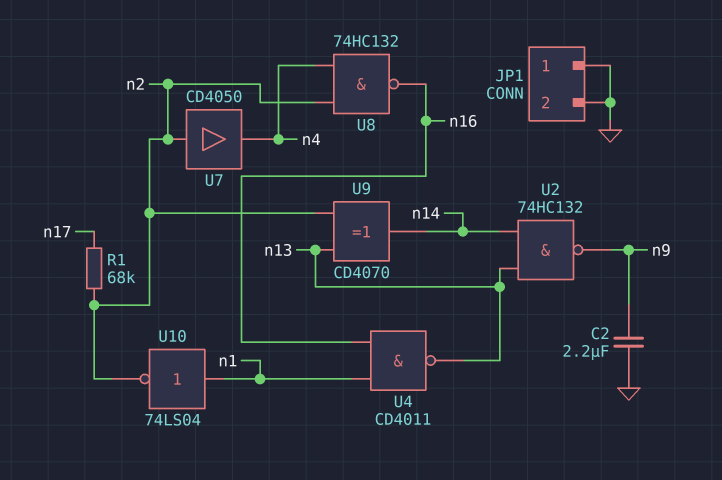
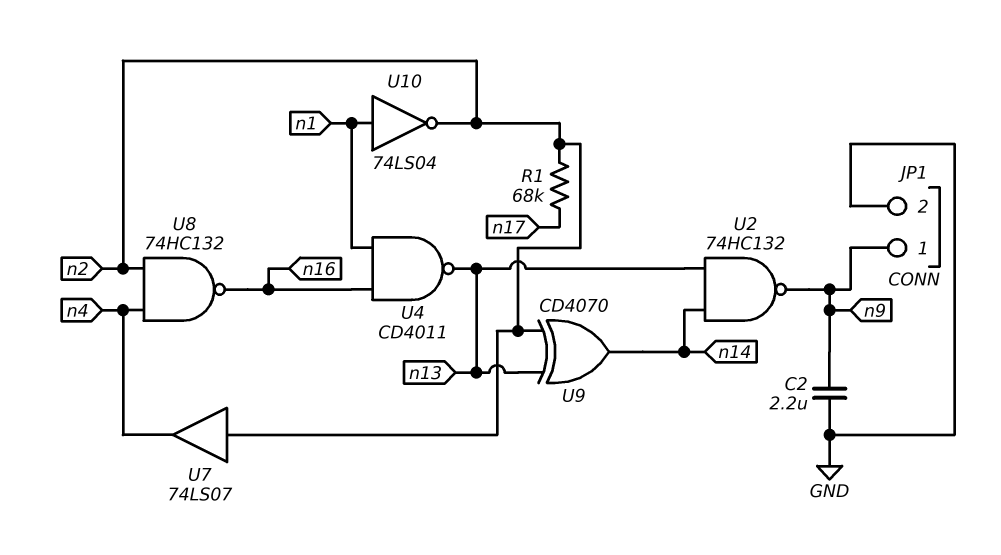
JP1 pin 1: GND -> n9
U7: buffer CD4050 (in n2, out n4) -> buffer 74LS07 (in n2, out n4)

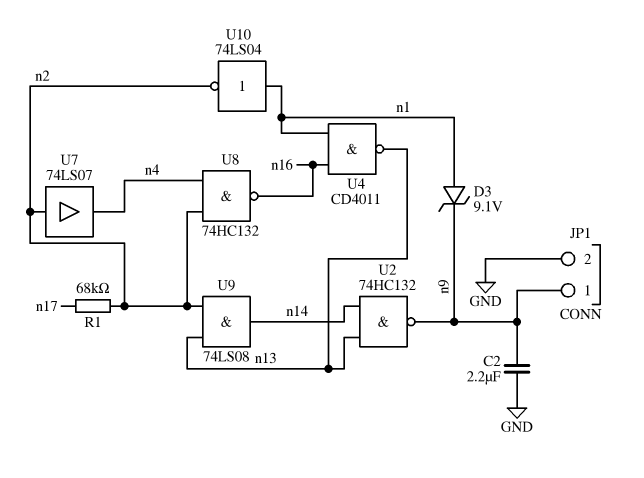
D3: none -> zener 9.1V (A n1, K n9)
U9: XOR CD4070 (in n2, in n13, out n14) -> AND 74LS08 (in n2, in n13, out n14)

